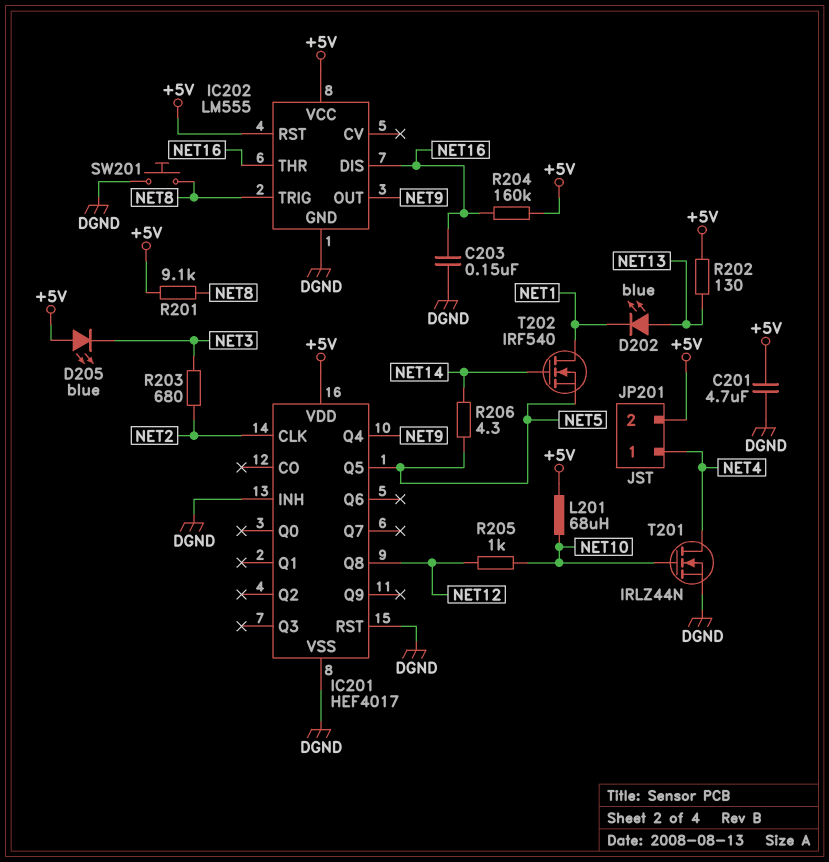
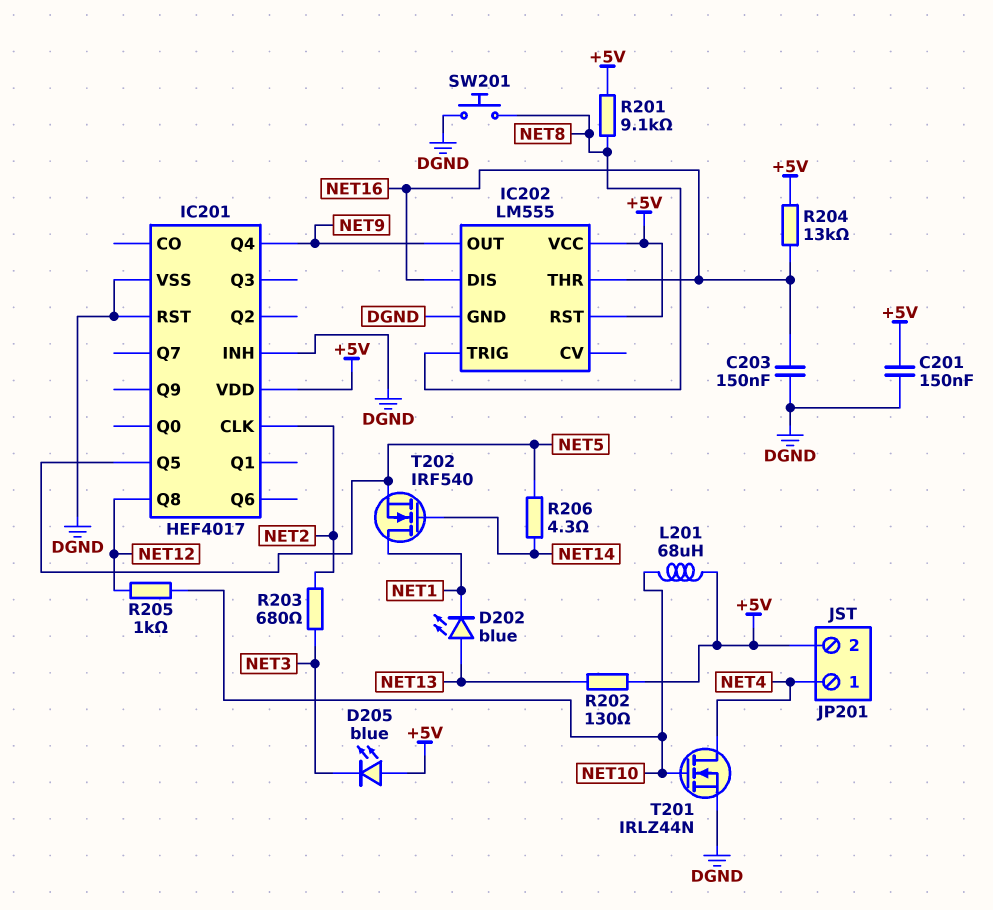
C201: 4.7uF (+5V, DGND) -> 150nF (+5V, DGND)
R204: 160k (+5V, NET16) -> 13k (+5V, NET16)

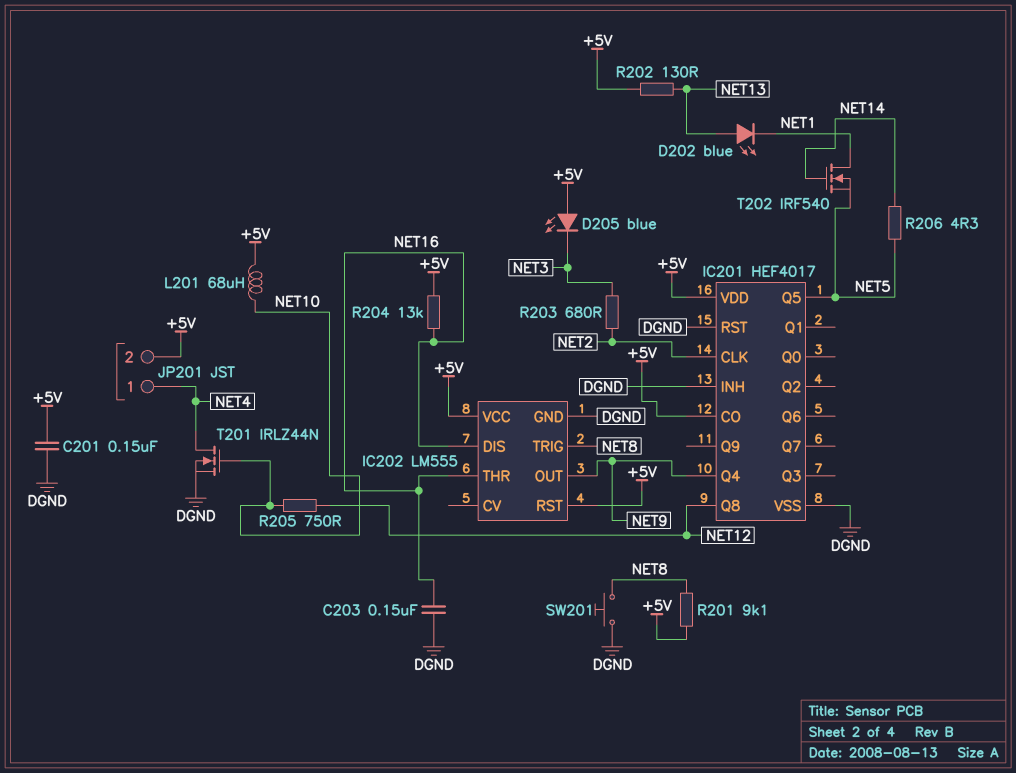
IC201 pin CO: none -> +5V
R205: 1k (NET10, NET12) -> 750 (NET10, NET12)

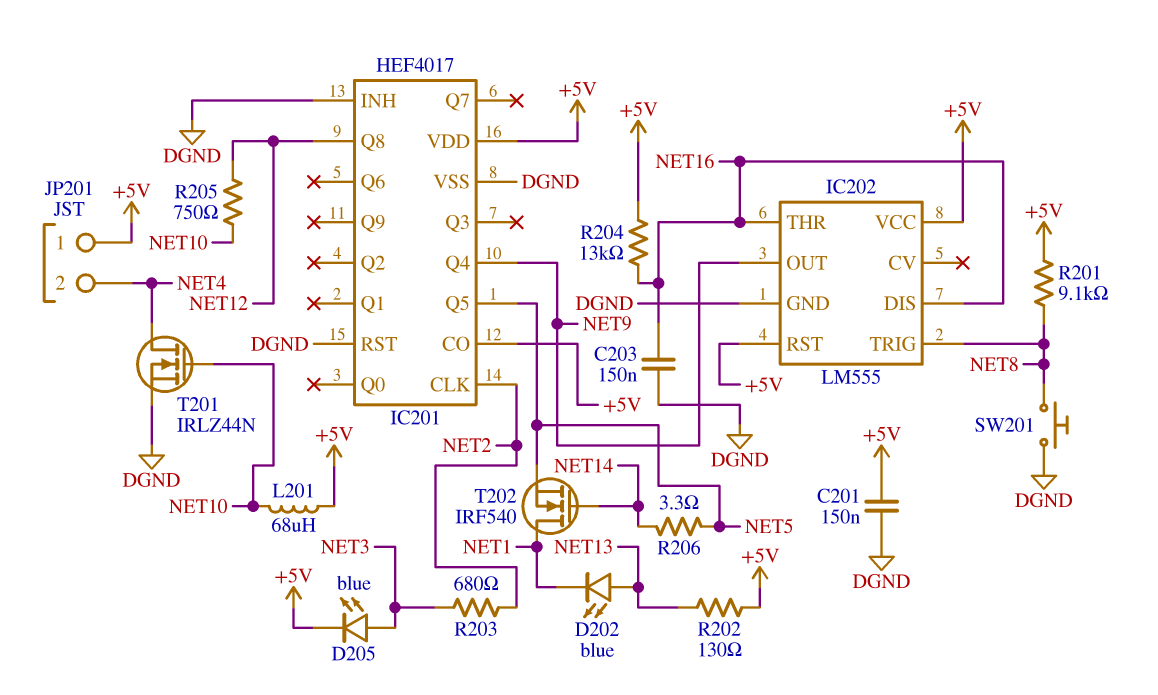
D205: LED blue (A +5V, K NET3) -> LED blue (A NET3, K +5V)
JP201 pin 1: NET4 -> +5V
JP201 pin 2: +5V -> NET4
R206: 4.3 (NET5, NET14) -> 3.3 (NET5, NET14)

